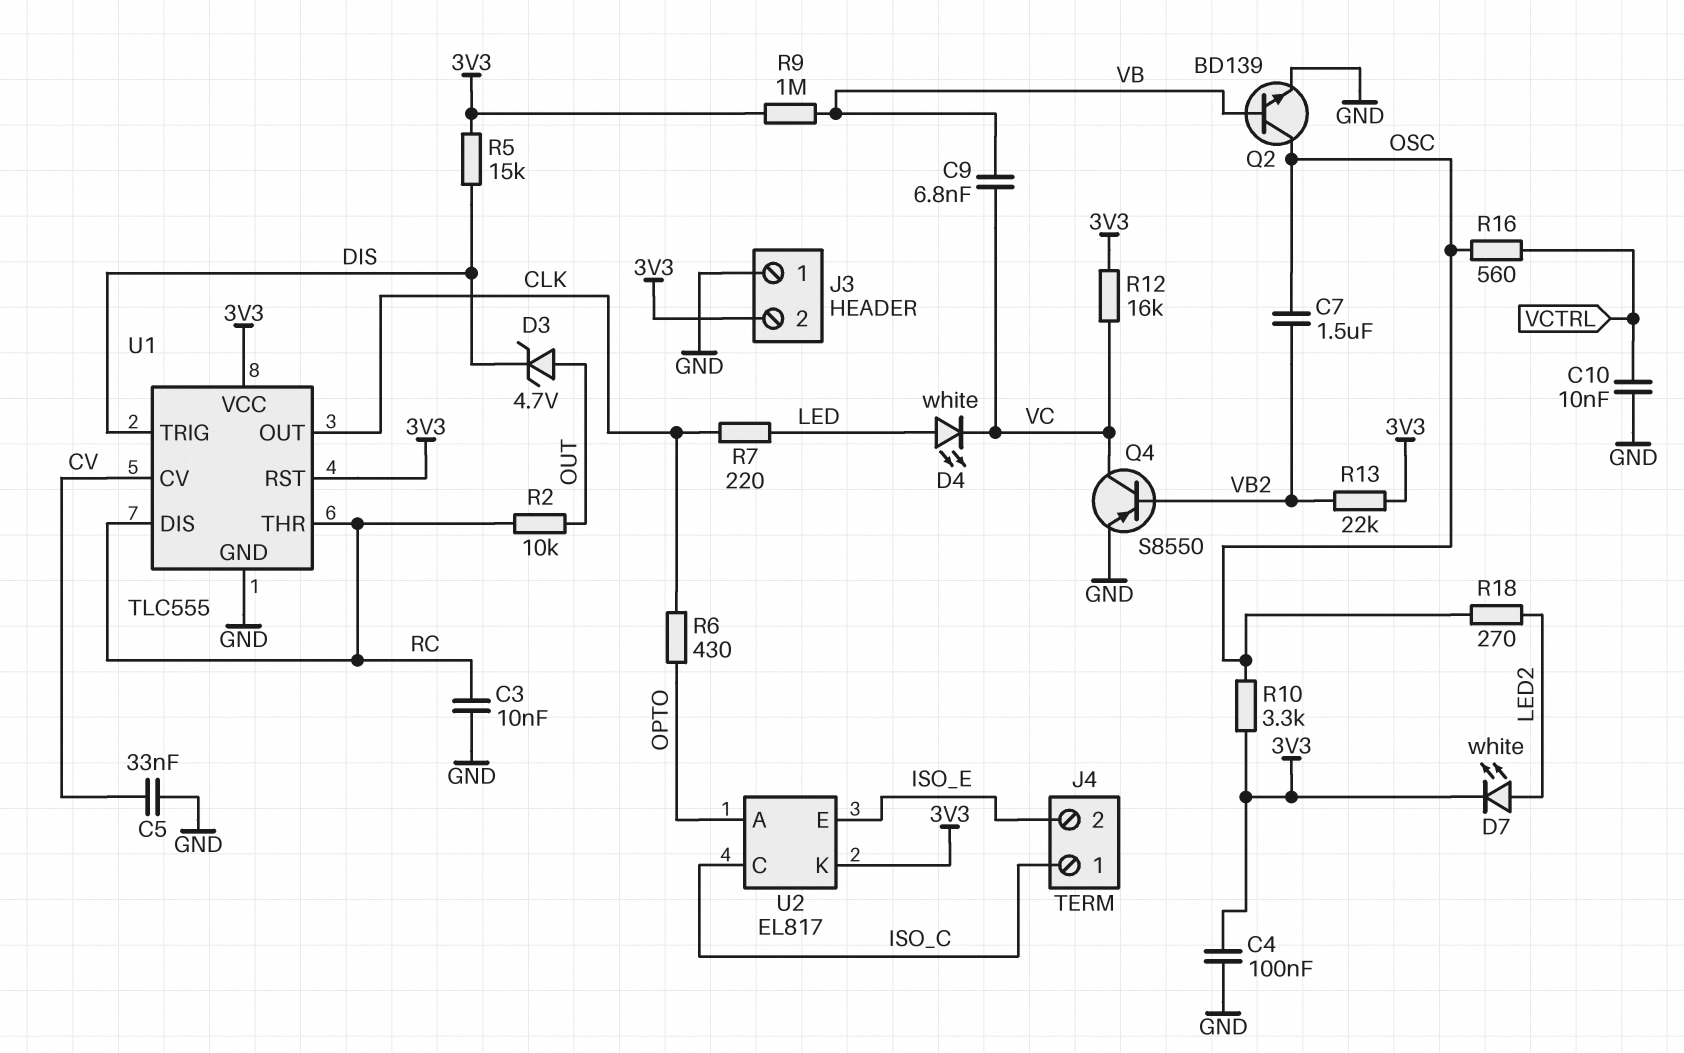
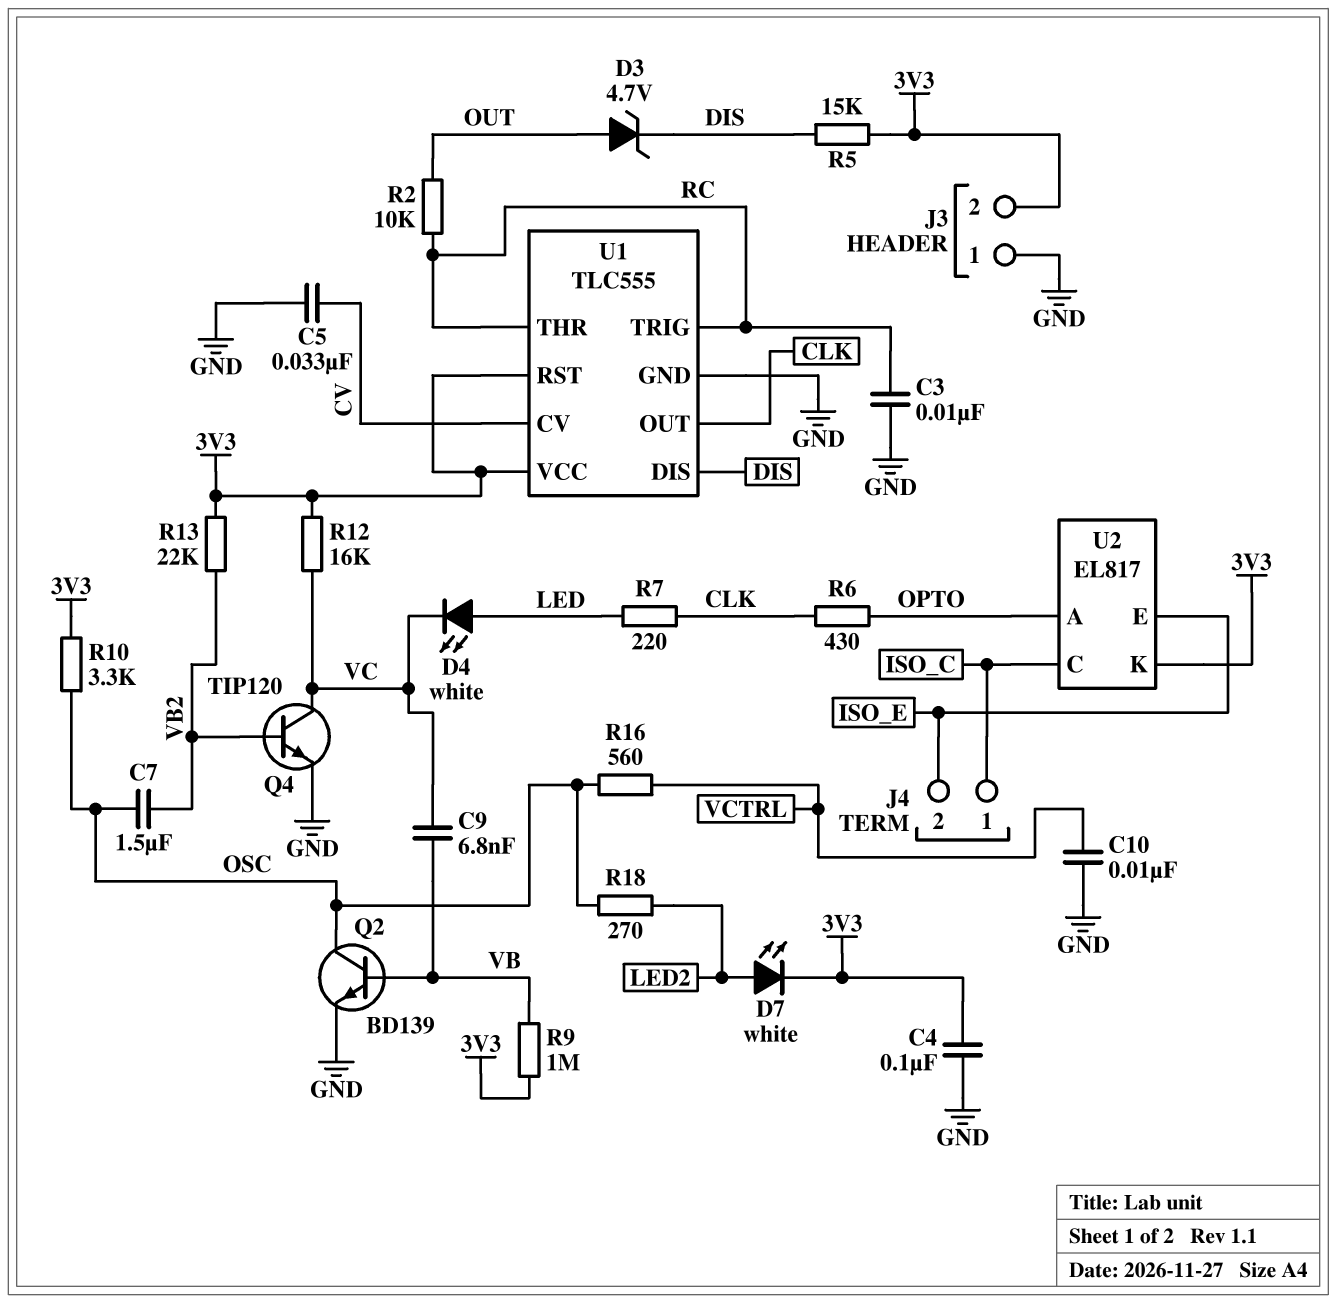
Q4: PNP S8550 (B VB2, C VC, E GND) -> NPN TIP120 (B VB2, C VC, E GND)
U1 pin DIS: RC -> DIS
U1 pin TRIG: DIS -> RC

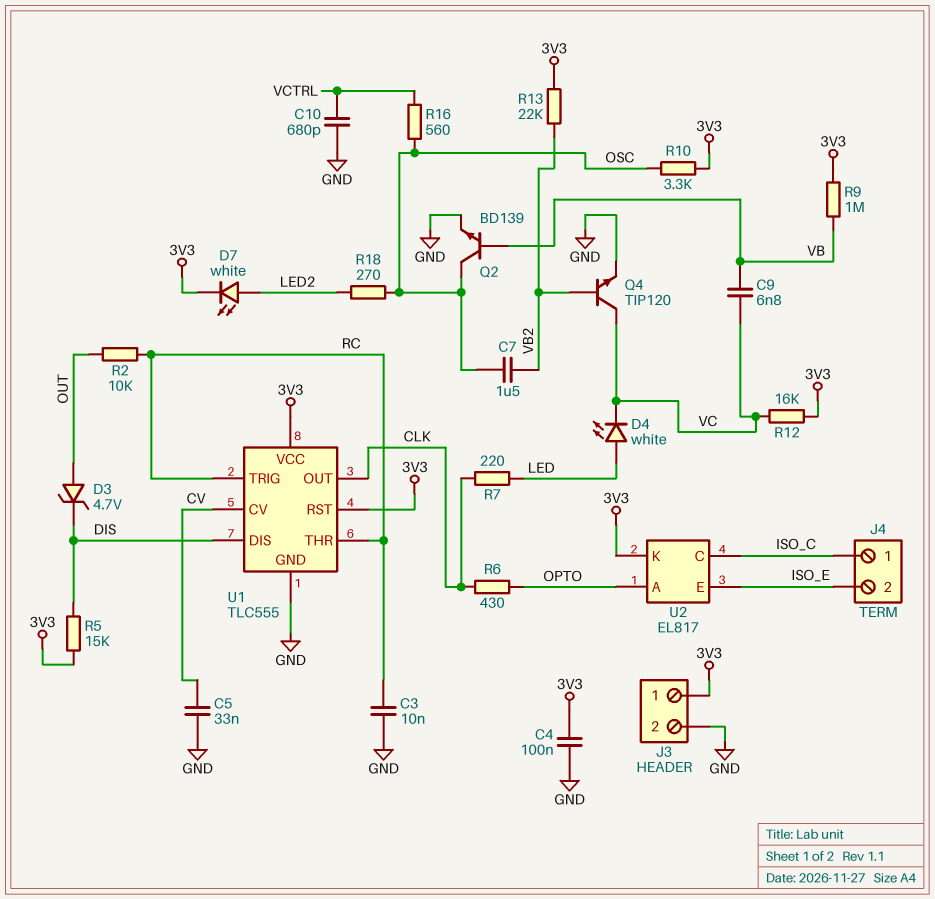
C10: 10nF (GND, VCTRL) -> 680pF (GND, VCTRL)
J3 pin 1: GND -> 3V3
J3 pin 2: 3V3 -> GND

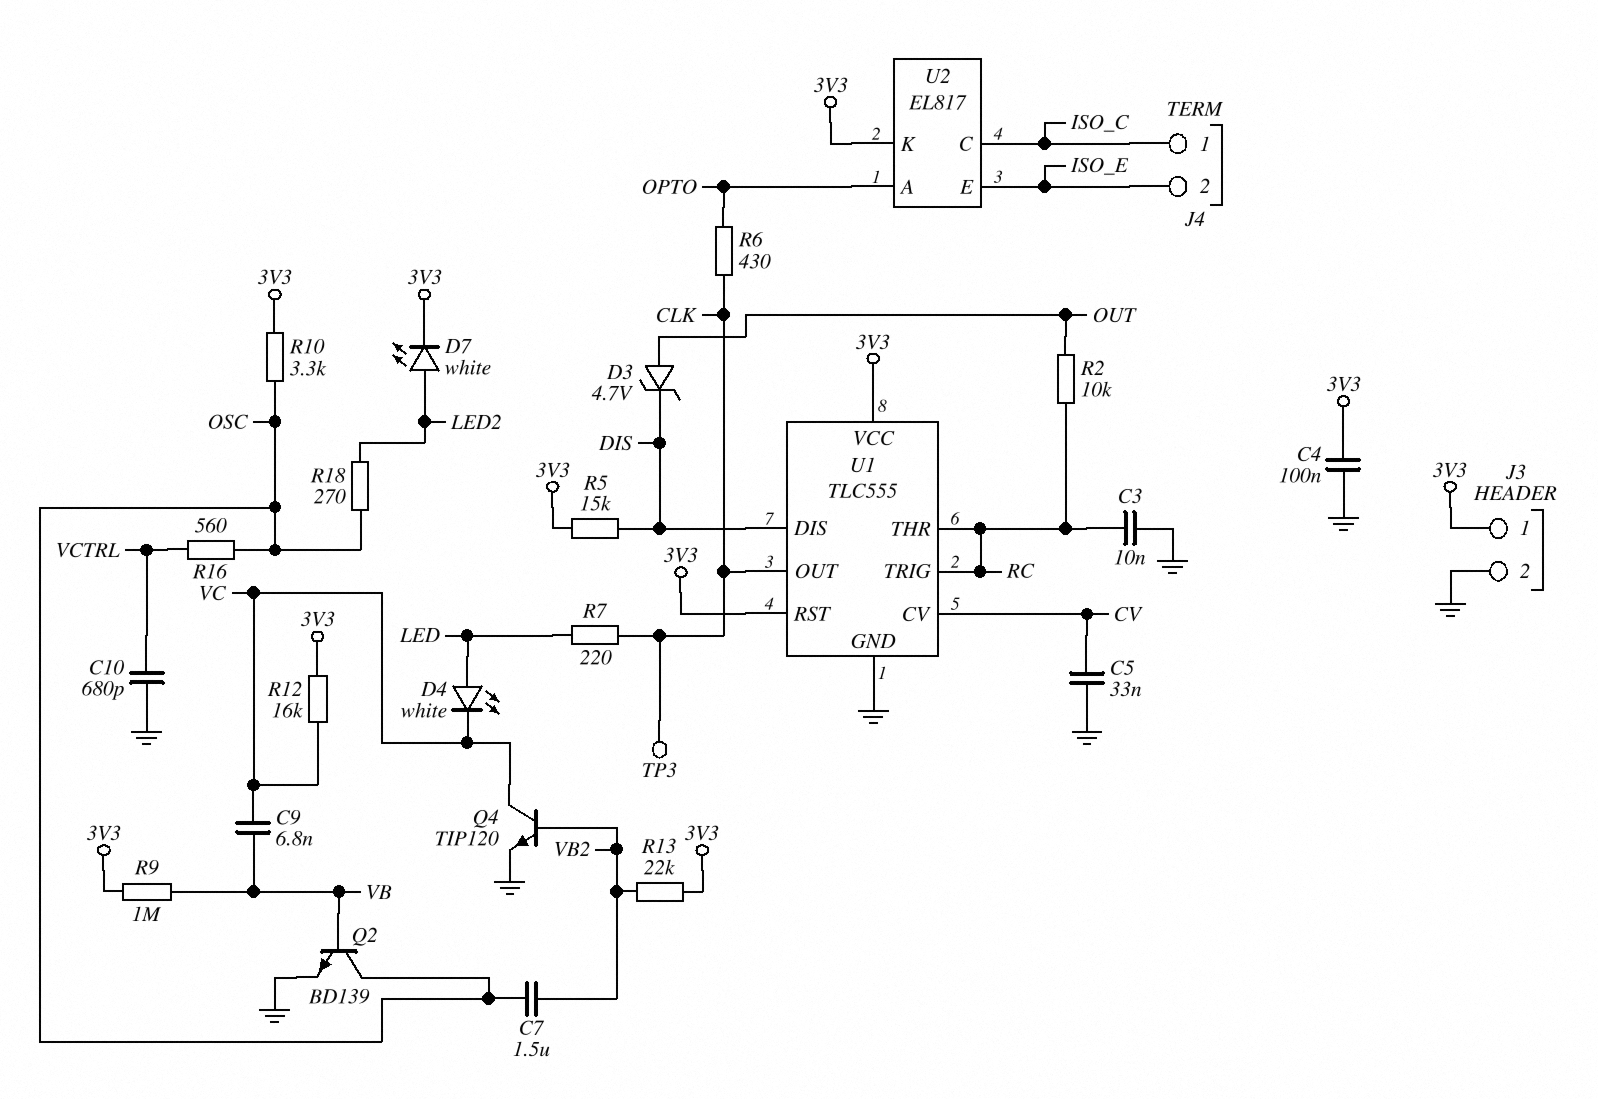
TP3: none -> test point (CLK)

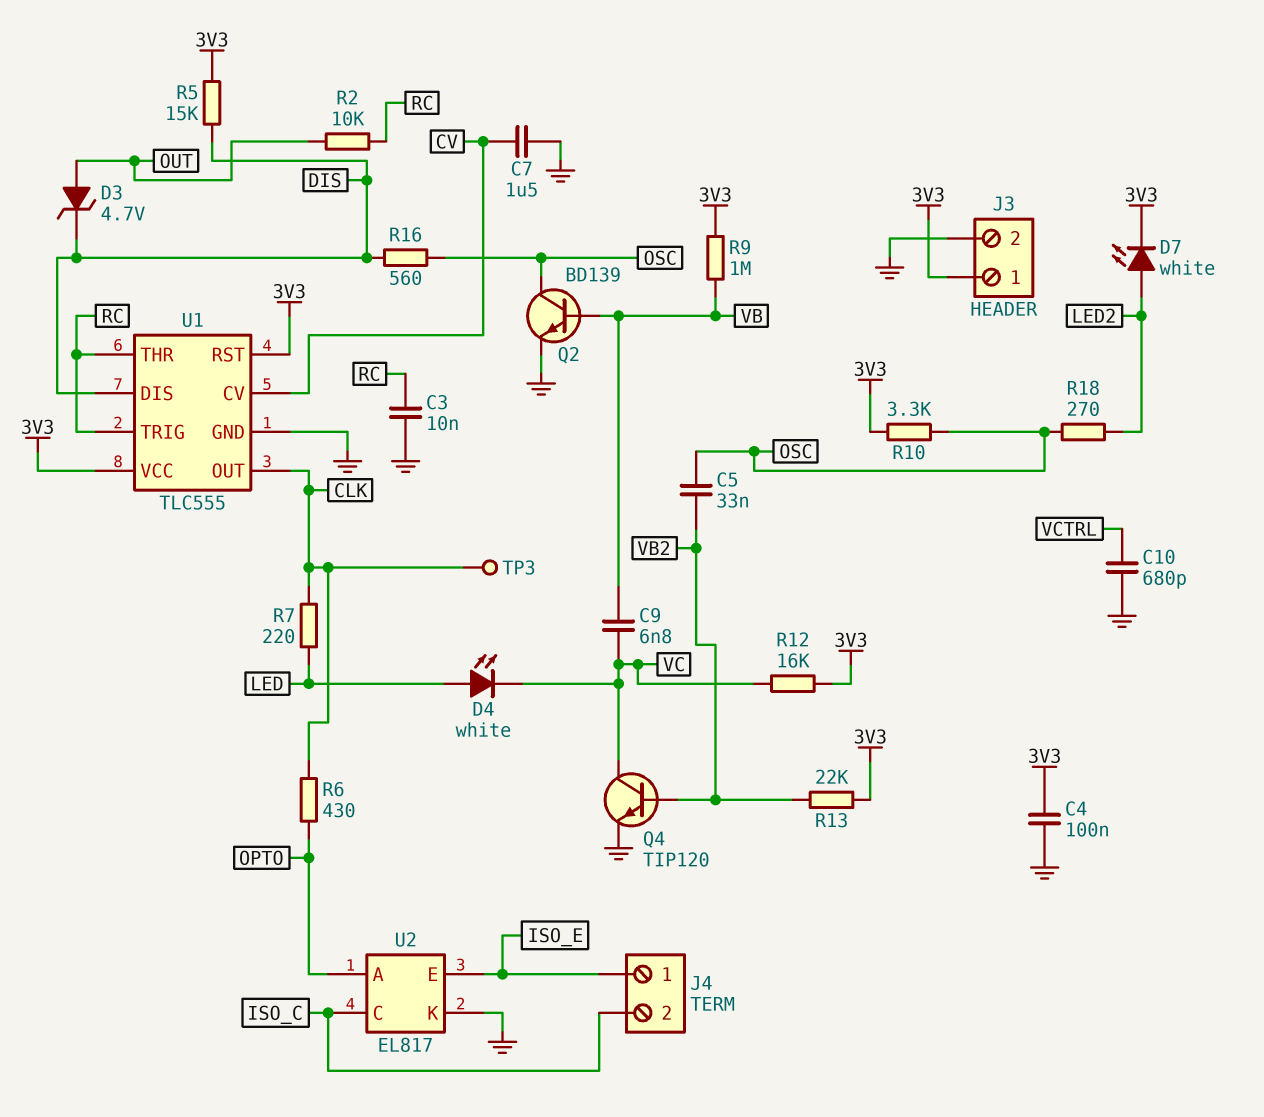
C5: 33nF (CV, GND) -> 33nF (OSC, VB2)
C7: 1.5uF (OSC, VB2) -> 1.5uF (CV, GND)
J4 pin 1: ISO_C -> ISO_E
J4 pin 2: ISO_E -> ISO_C
R16: 560 (OSC, VCTRL) -> 560 (DIS, OSC)
U2 pin K: 3V3 -> GND

